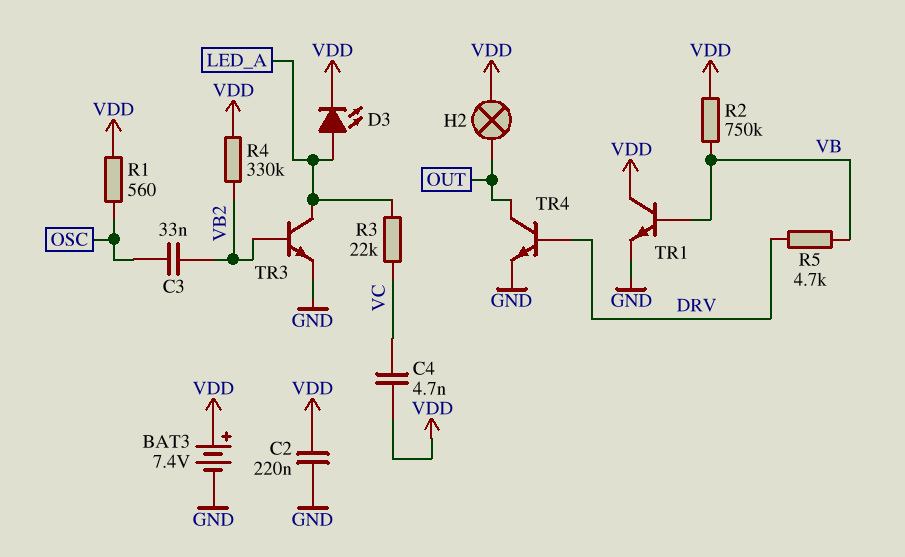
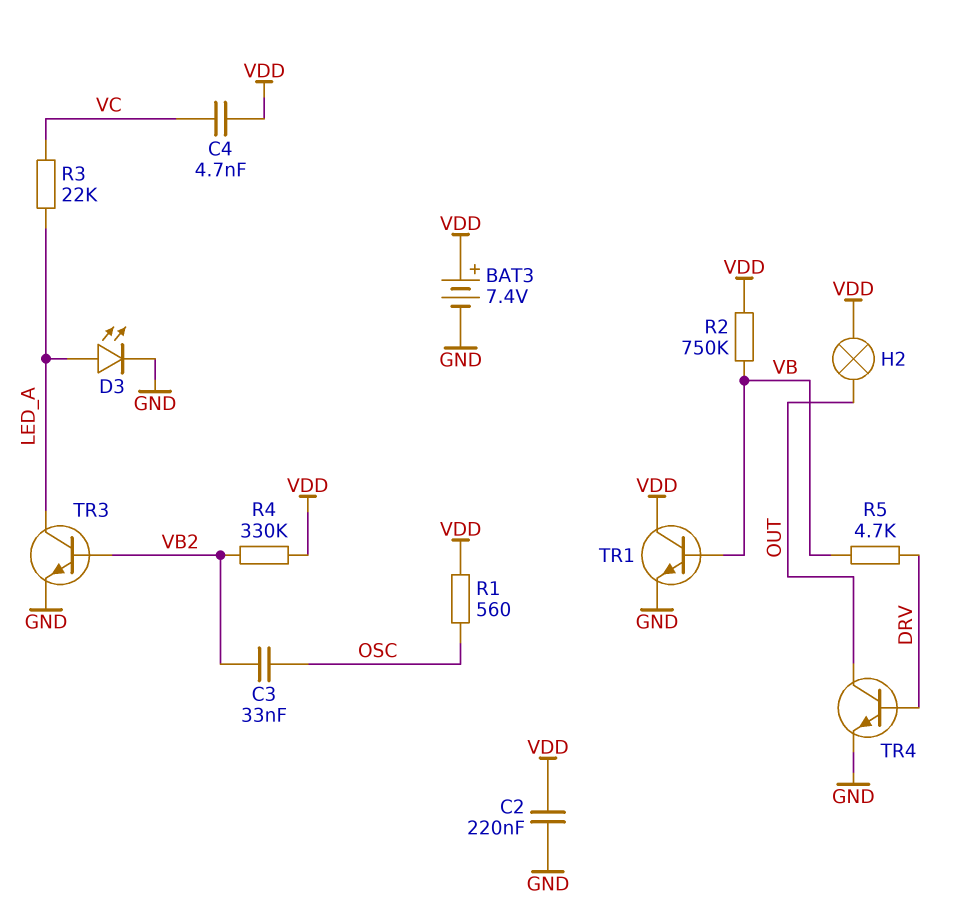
D3: LED (A LED_A, K VDD) -> LED (A LED_A, K GND)

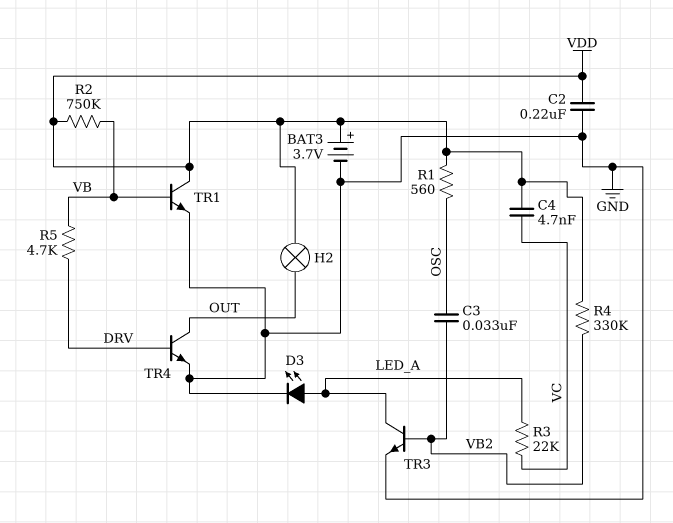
BAT3: 7.4V (plus VDD, minus GND) -> 3.7V (plus VDD, minus GND)

